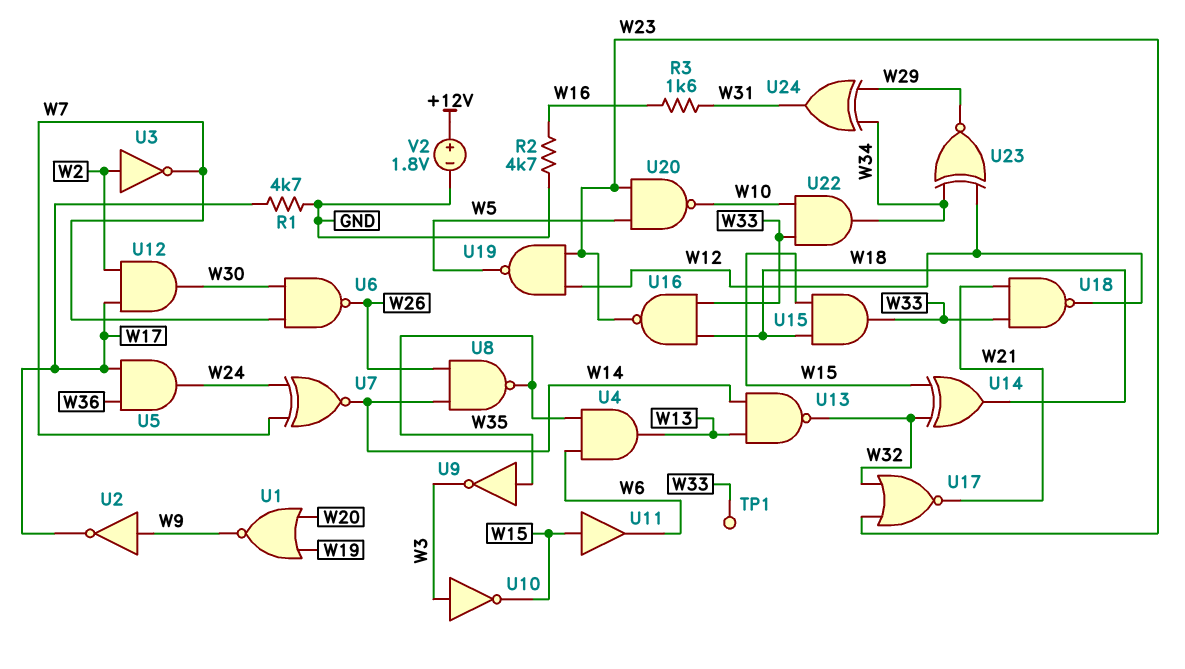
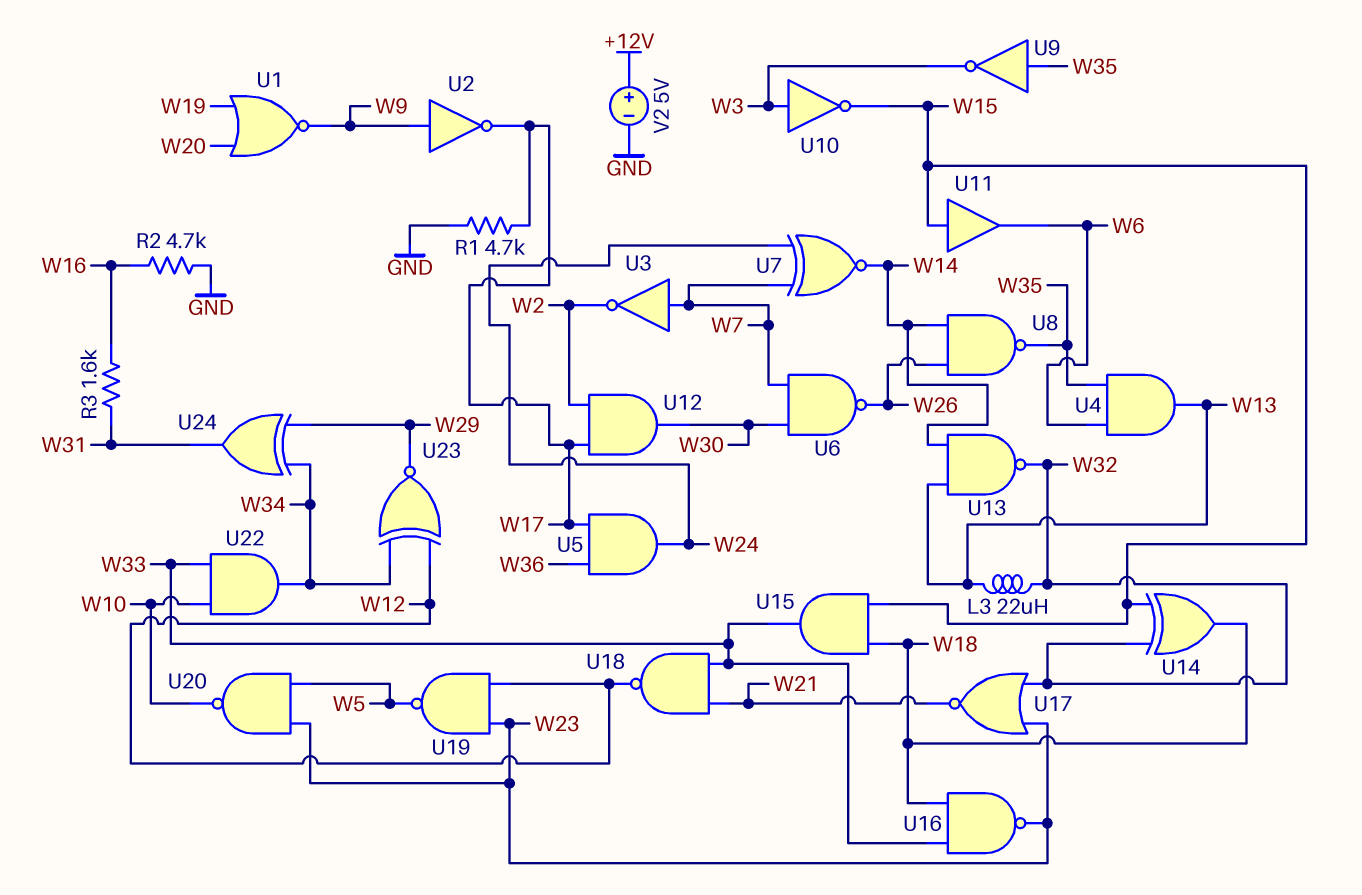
L3: none -> 22uH (W13, W32)
TP1: test point (W33) -> none
U3: NOT (in W2, out W7) -> NOT (in W7, out W2)
V2: 1.8V (plus +12V, minus GND) -> 5V (plus +12V, minus GND)

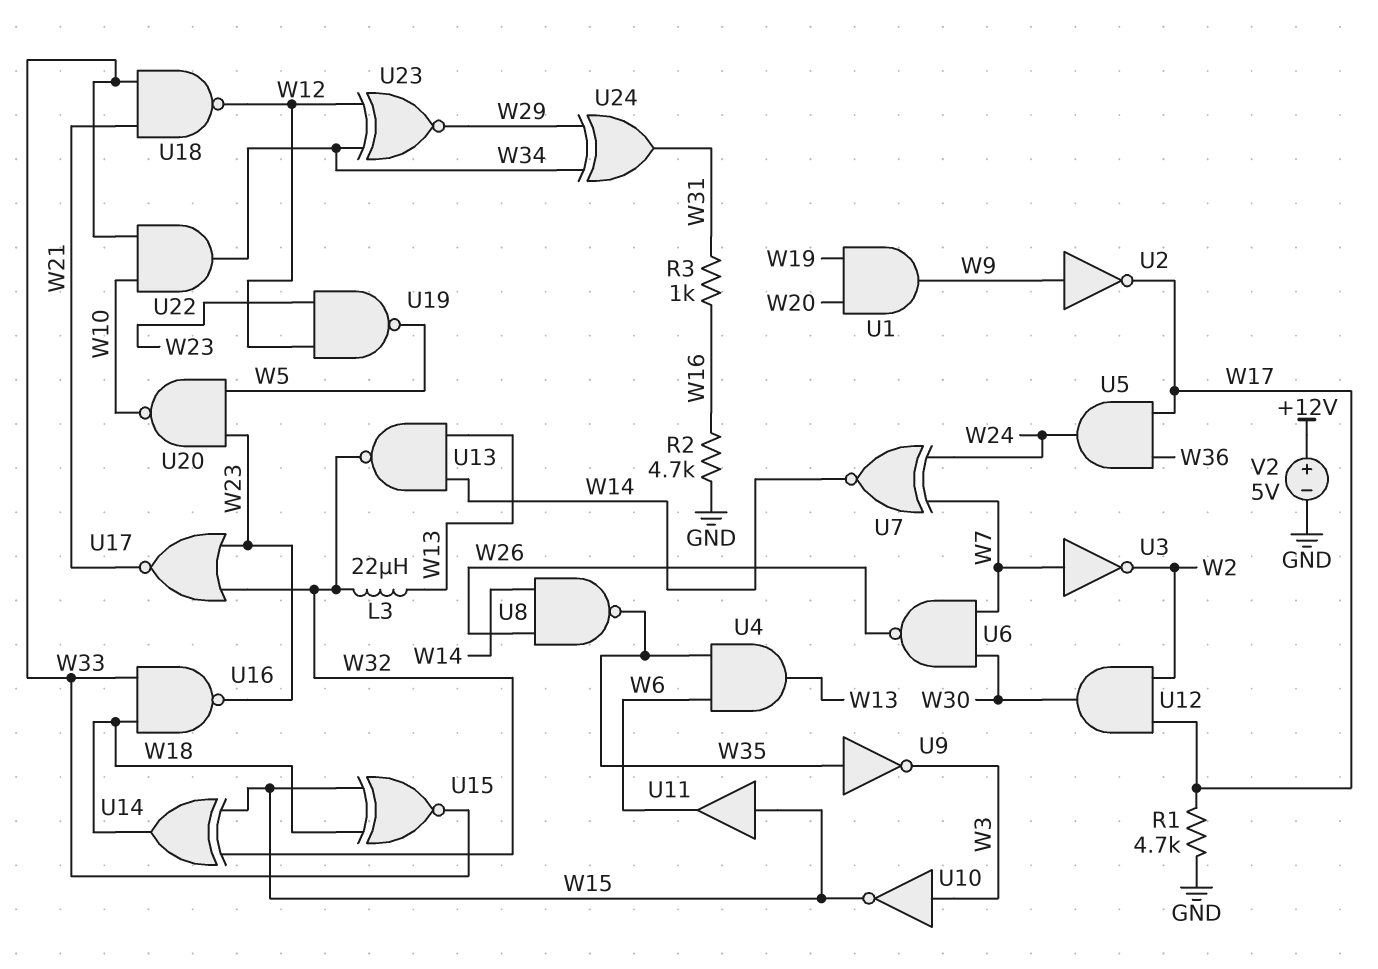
R3: 1.6k (W16, W31) -> 1k (W16, W31)
U1: NOR (in W19, in W20, out W9) -> AND (in W19, in W20, out W9)
U15: AND (in W15, in W18, out W33) -> XNOR (in W15, in W18, out W33)

